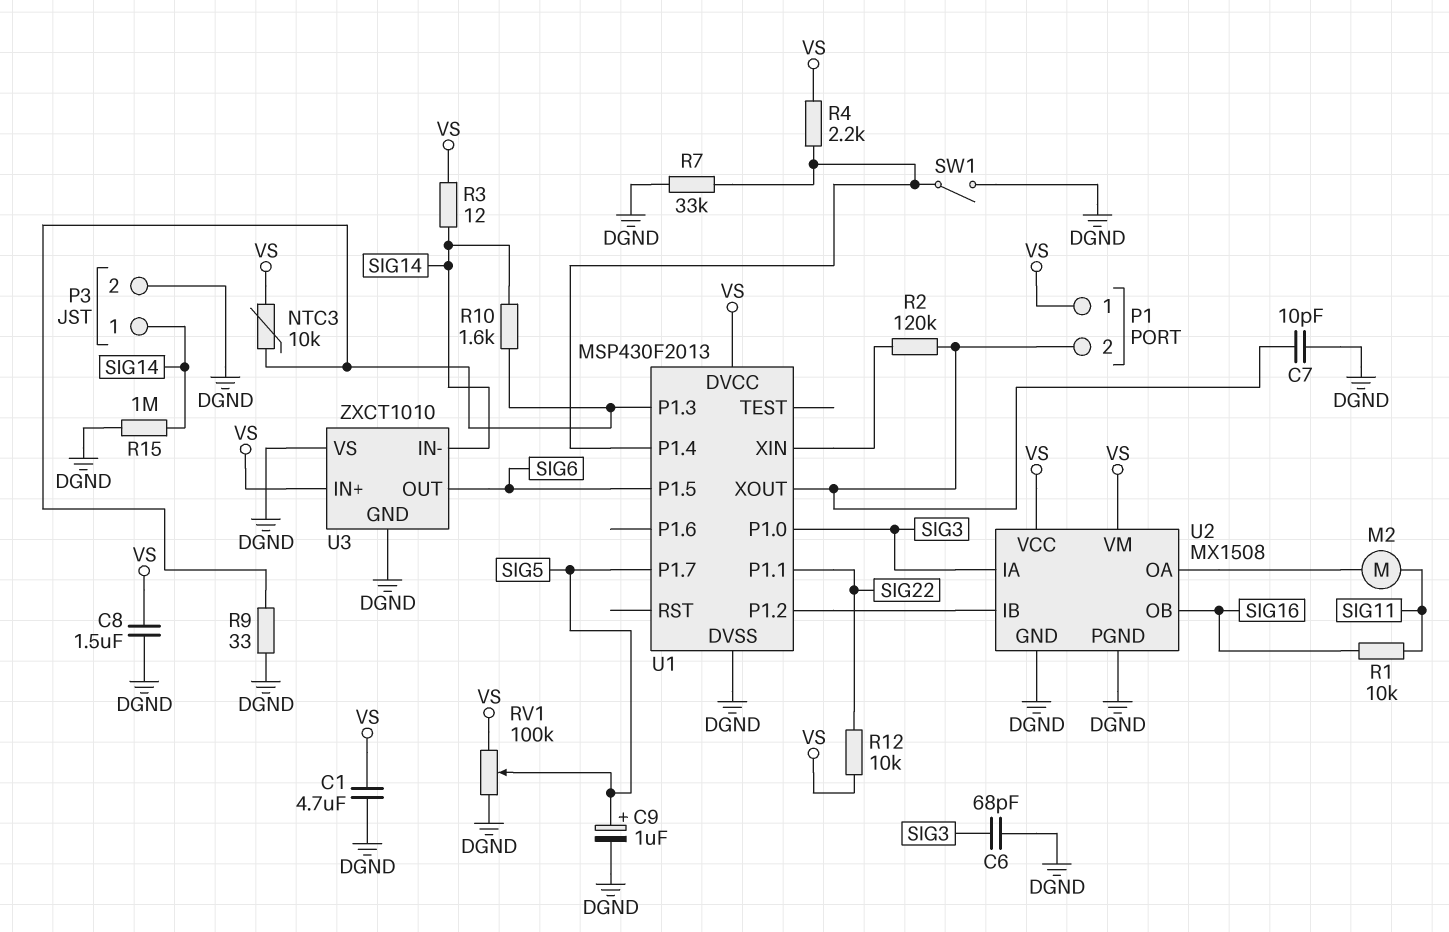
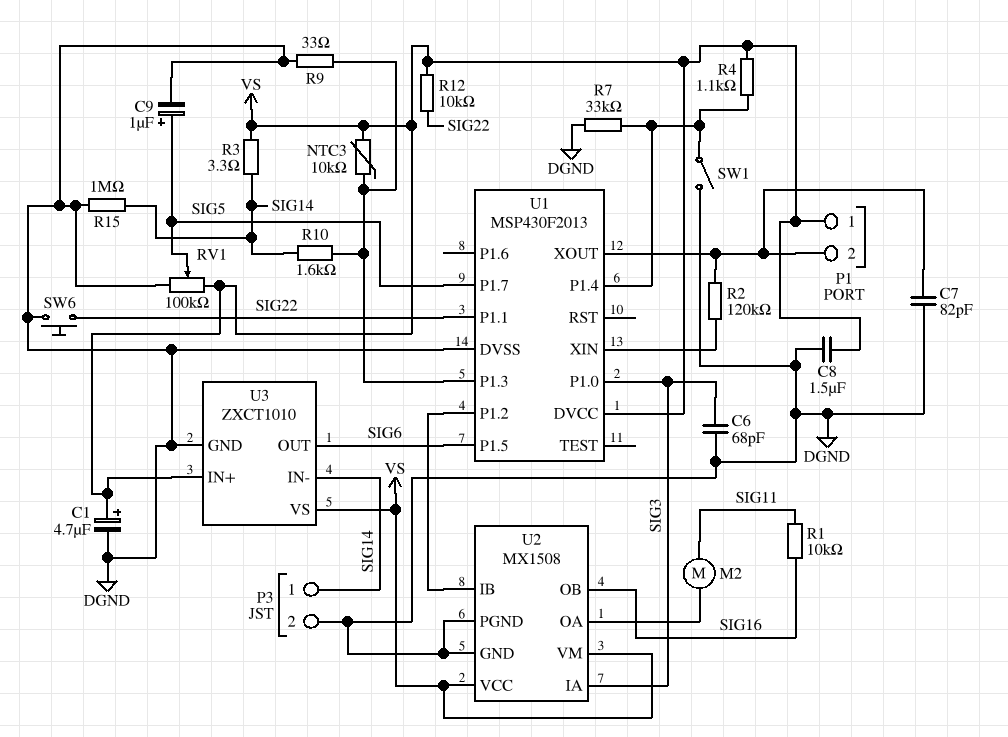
C1: 4.7uF (DGND, VS) -> 4.7uF (plus VS, minus DGND)
C7: 10pF (DGND, P1/2) -> 82pF (DGND, P1/2)
R3: 12 (SIG14, VS) -> 3.3 (SIG14, VS)
R4: 2.2k (U1/P1.4, VS) -> 1.1k (U1/P1.4, VS)
SW6: none -> button (DGND, SIG22)
U3 pin VS: DGND -> VS

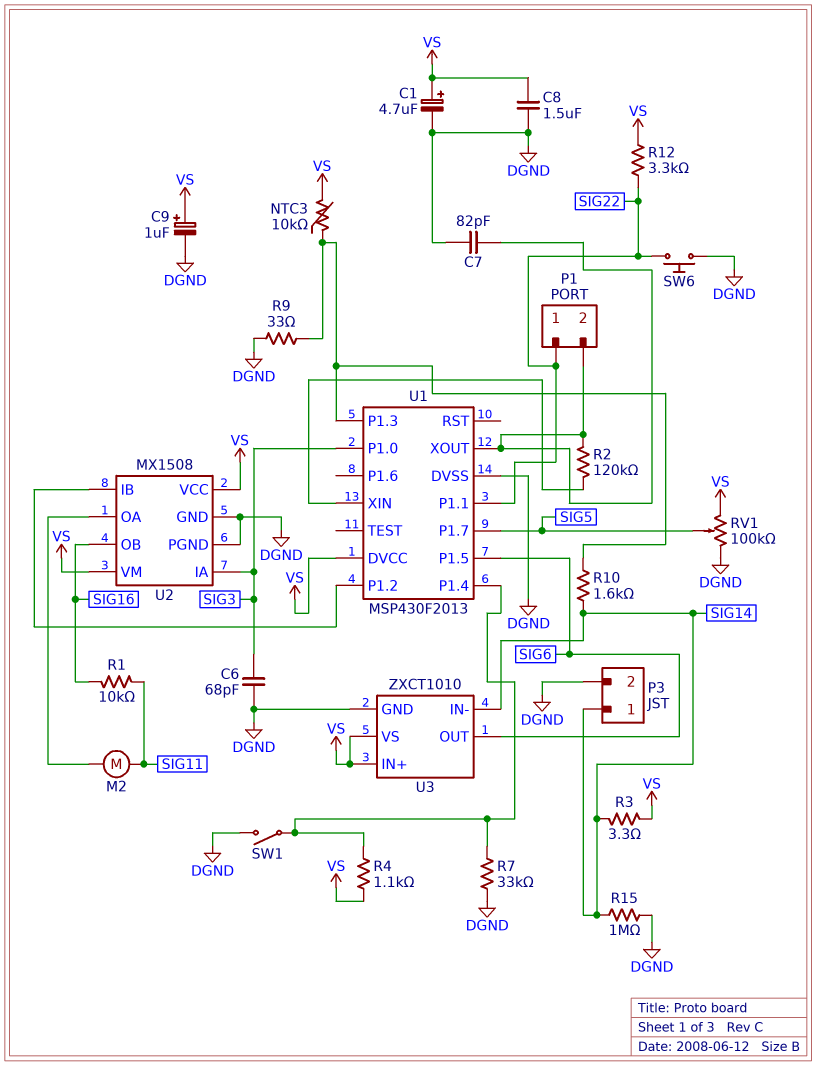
C9: 1uF (plus SIG5, minus DGND) -> 1uF (plus VS, minus DGND)
P1 pin 1: VS -> SIG22
R12: 10k (SIG22, VS) -> 3.3k (SIG22, VS)

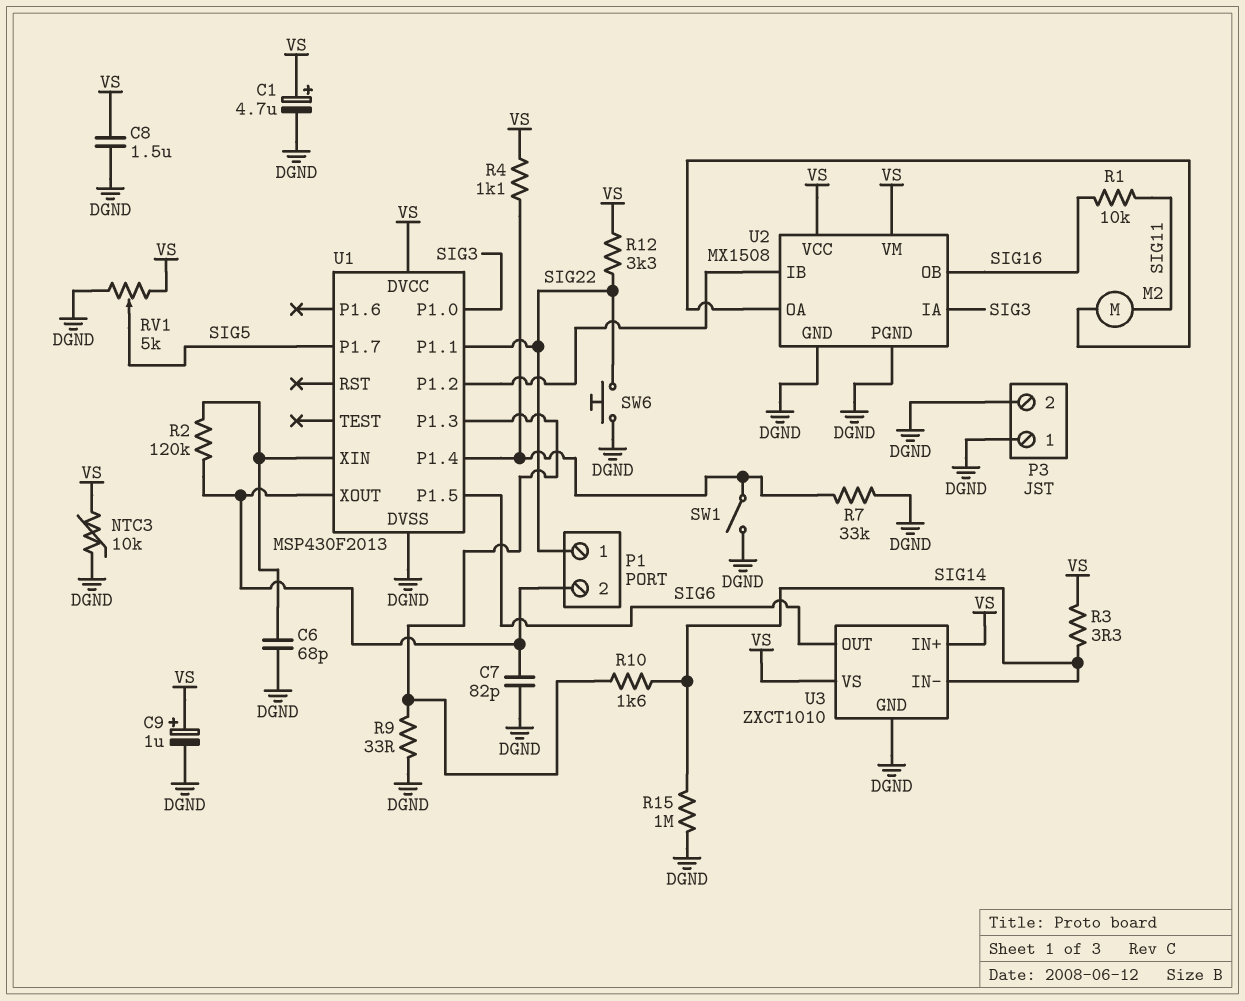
C6: 68pF (DGND, SIG3) -> 68pF (DGND, U1/XIN)
NTC3: 10k (U1/P1.3, VS) -> 10k (DGND, VS)
P3 pin 1: SIG14 -> DGND
RV1: 100k (DGND, VS, wiper SIG5) -> 5k (DGND, VS, wiper SIG5)

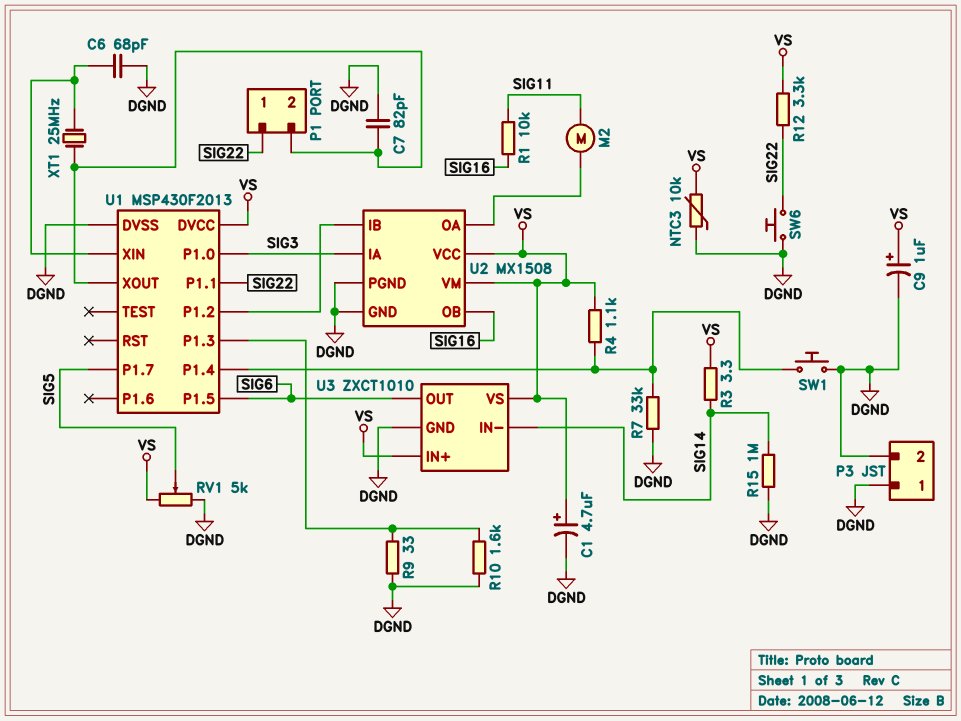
C8: 1.5uF (DGND, VS) -> none
R2: 120k (P1/2, U1/XIN) -> none
R10: 1.6k (SIG14, U1/P1.3) -> 1.6k (DGND, U1/P1.3)
SW1: switch (DGND, U1/P1.4) -> button (DGND, U1/P1.4)
XT1: none -> 25MHz (P1/2, U1/XIN)

